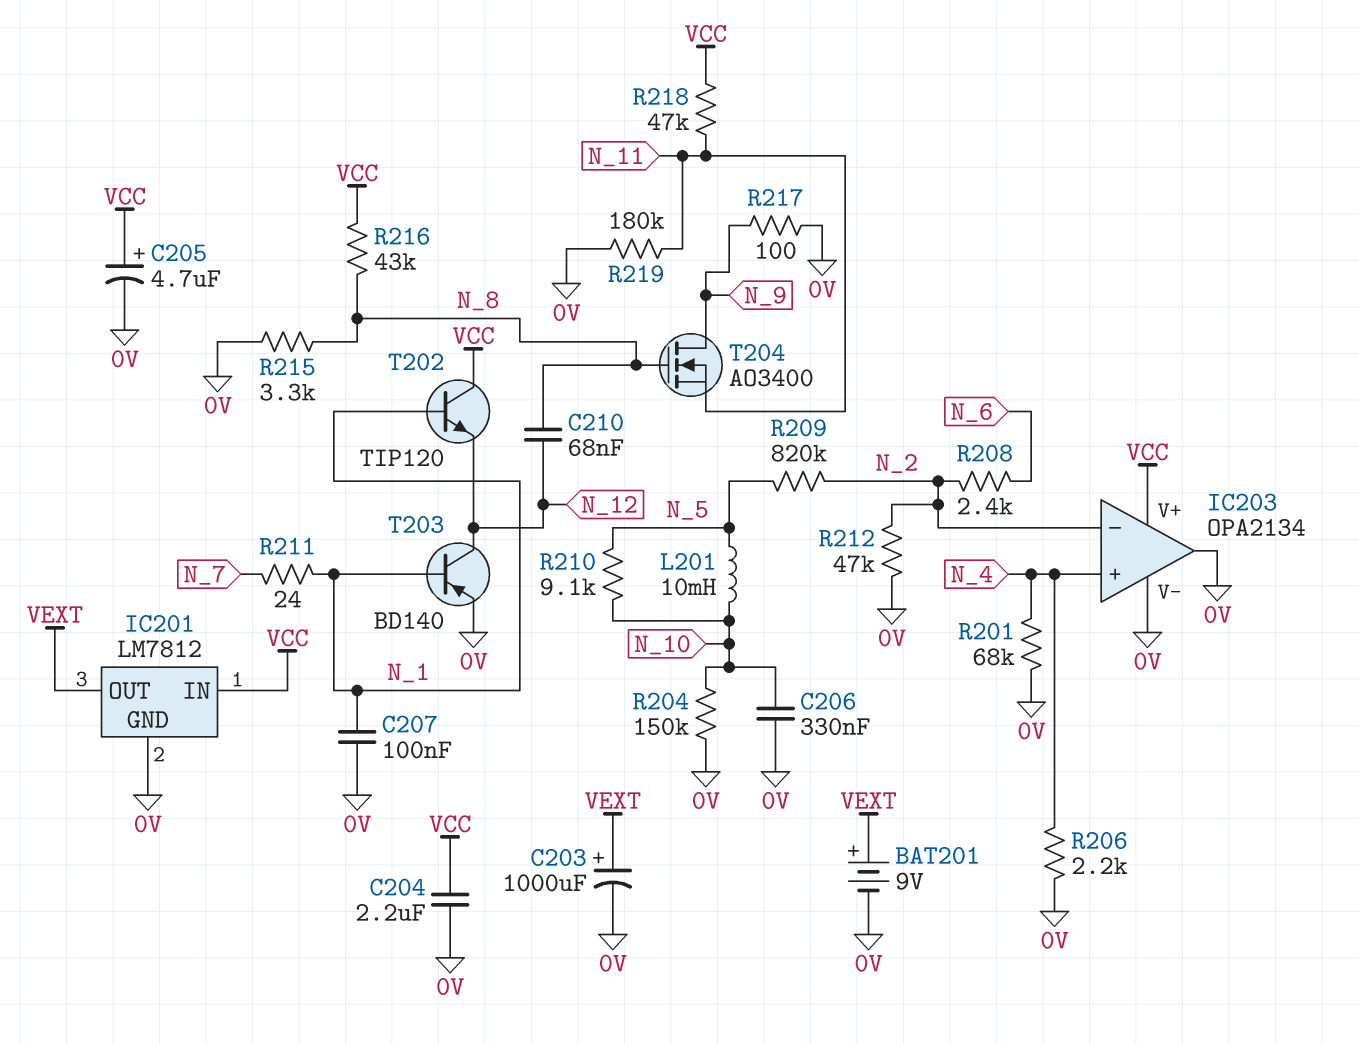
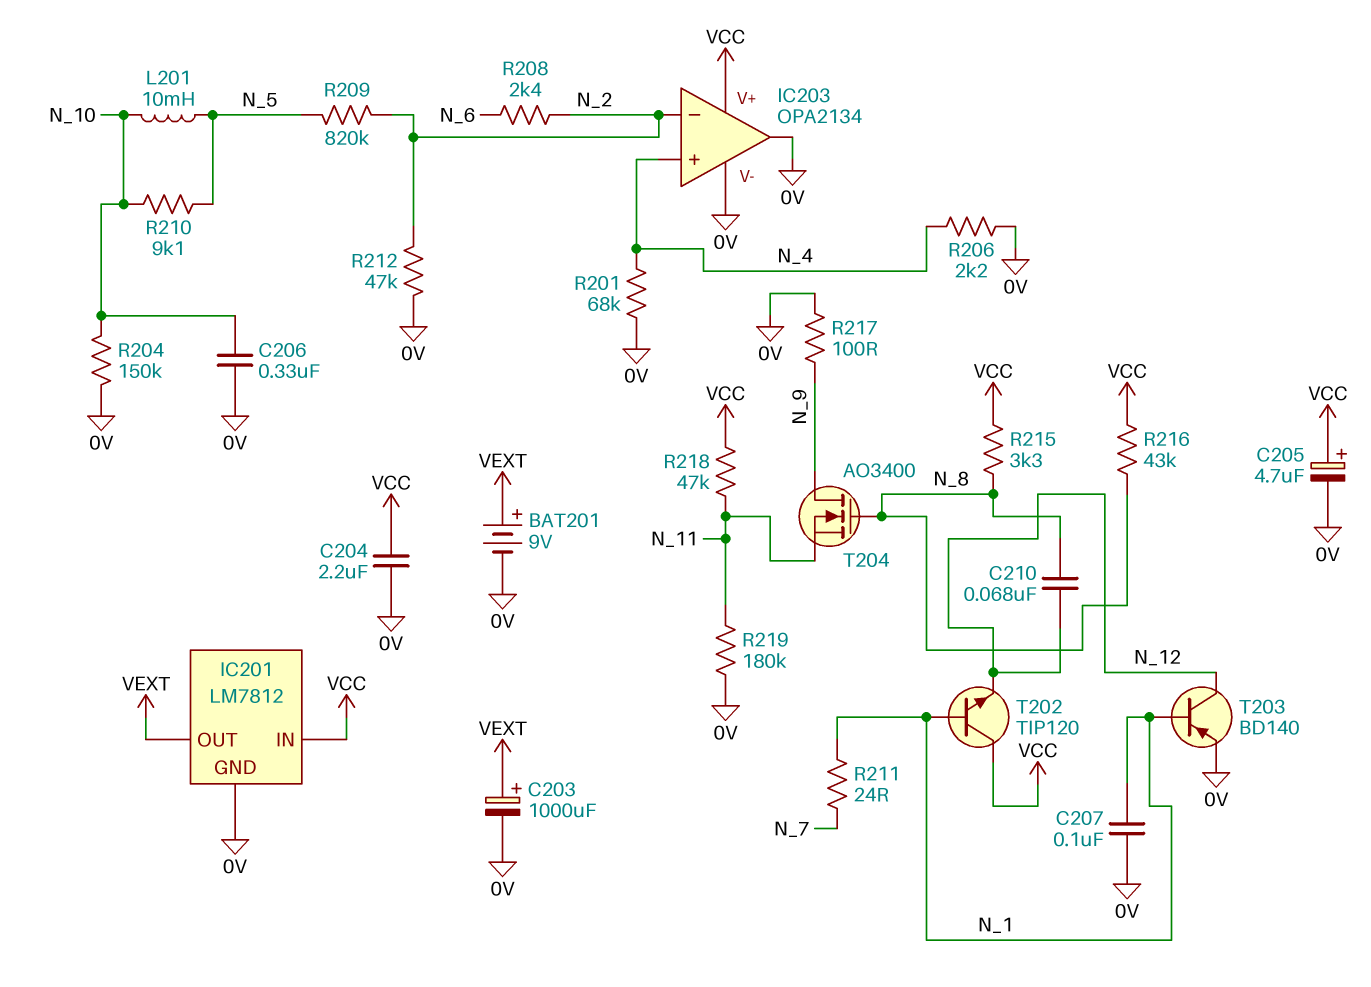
R215: 3.3k (0V, N_8) -> 3.3k (N_8, VCC)

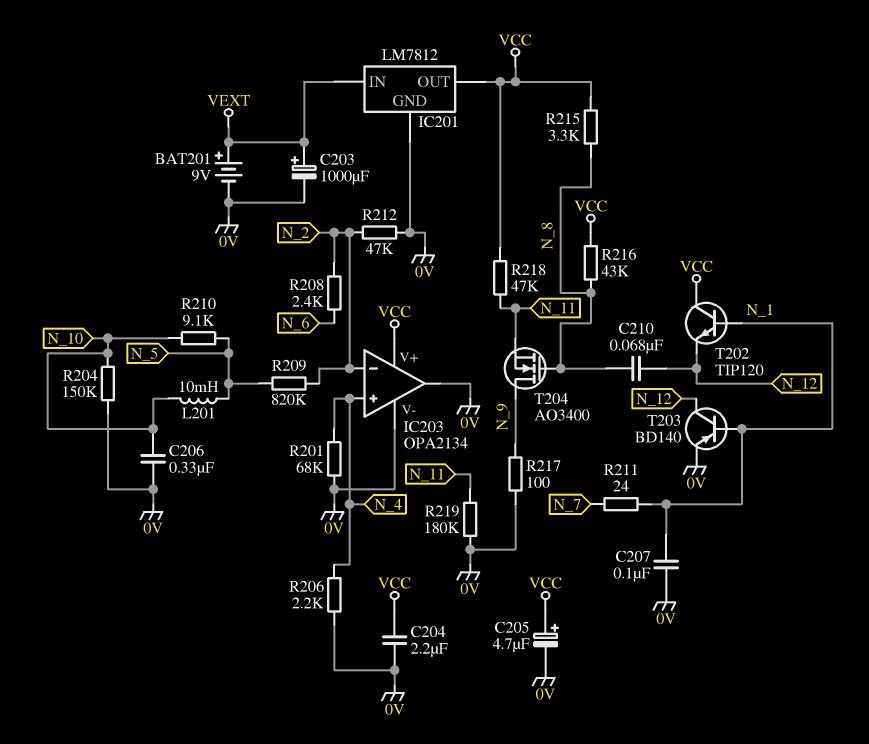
IC201 pin IN: VCC -> VEXT
IC201 pin OUT: VEXT -> VCC

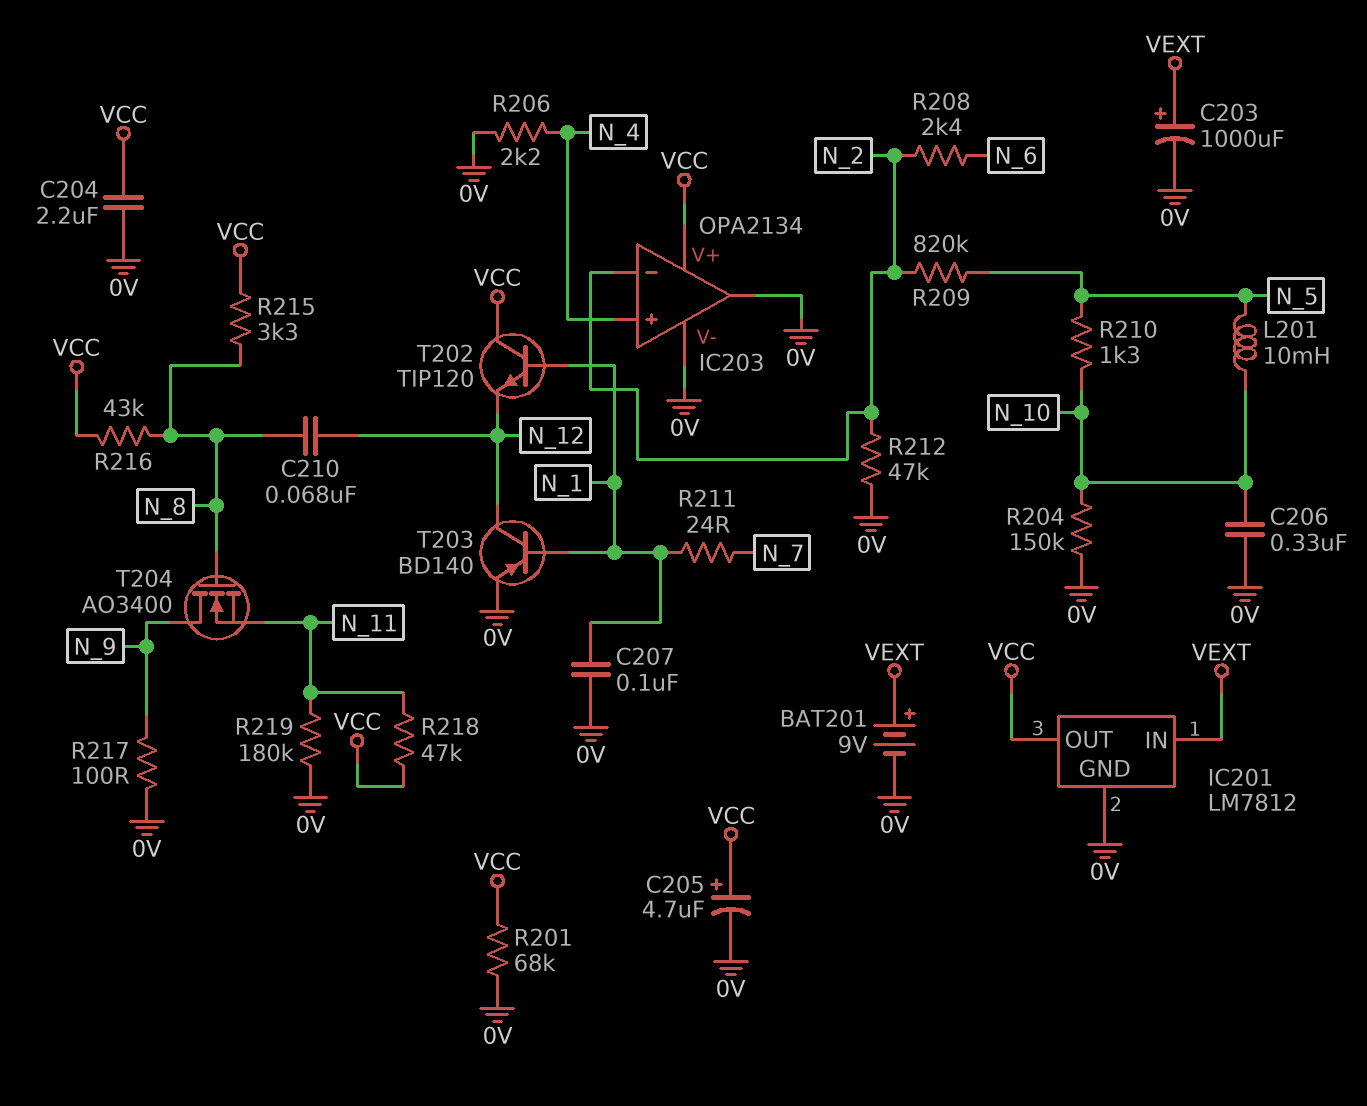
R201: 68k (0V, N_4) -> 68k (0V, VCC)
R210: 9.1k (N_5, N_10) -> 1.3k (N_5, N_10)

